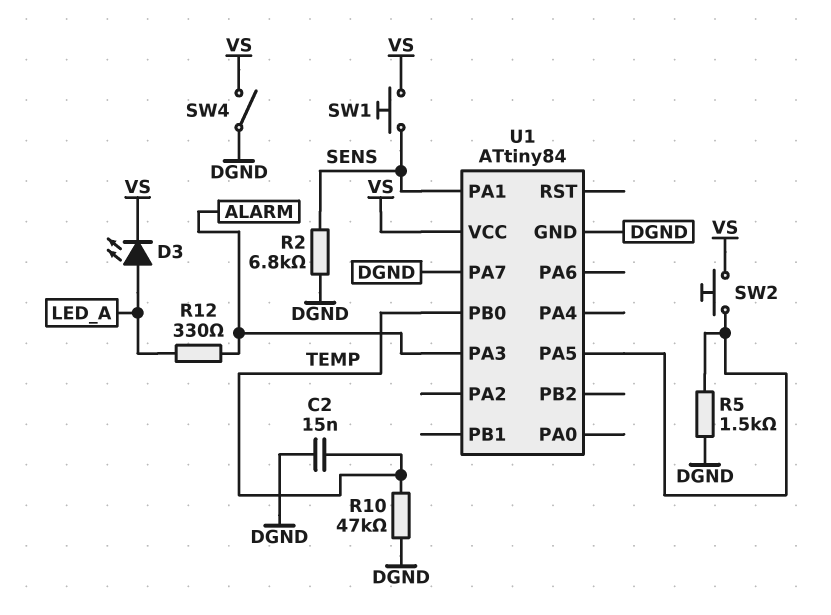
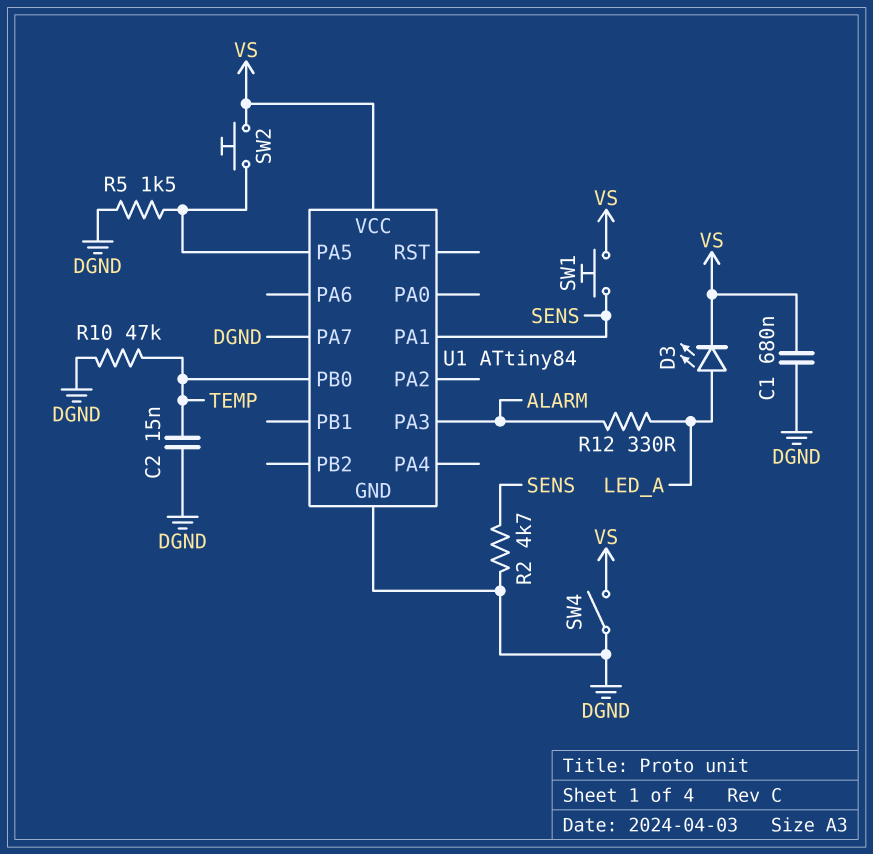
C1: none -> 680nF (DGND, VS)
R2: 6.8k (DGND, SENS) -> 4.7k (DGND, SENS)

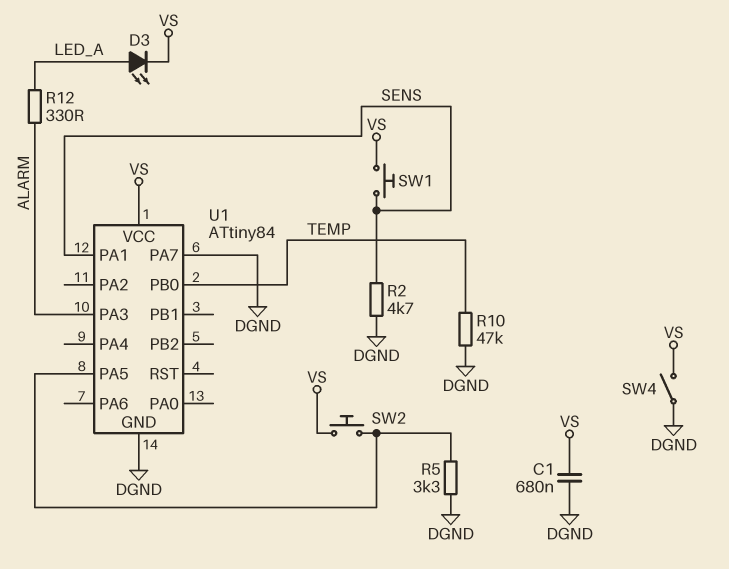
C2: 15nF (DGND, TEMP) -> none
R5: 1.5k (DGND, U1/PA5) -> 3.3k (DGND, U1/PA5)

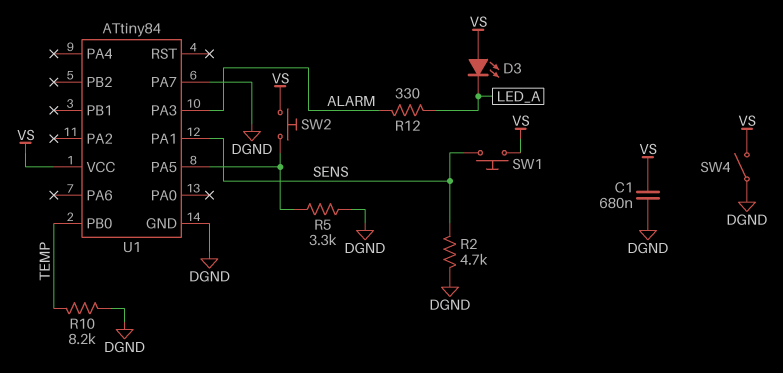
D3: LED (A LED_A, K VS) -> LED (A VS, K LED_A)
R10: 47k (DGND, TEMP) -> 8.2k (DGND, TEMP)

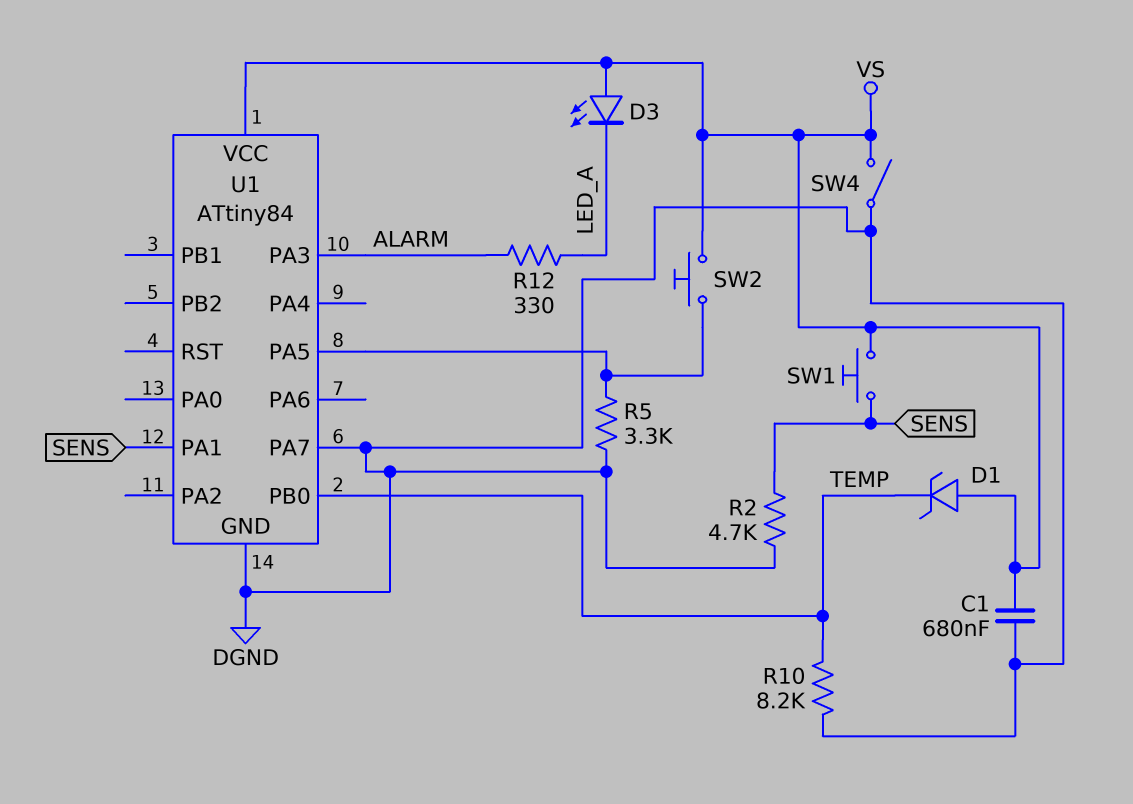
D1: none -> zener (A VS, K TEMP)

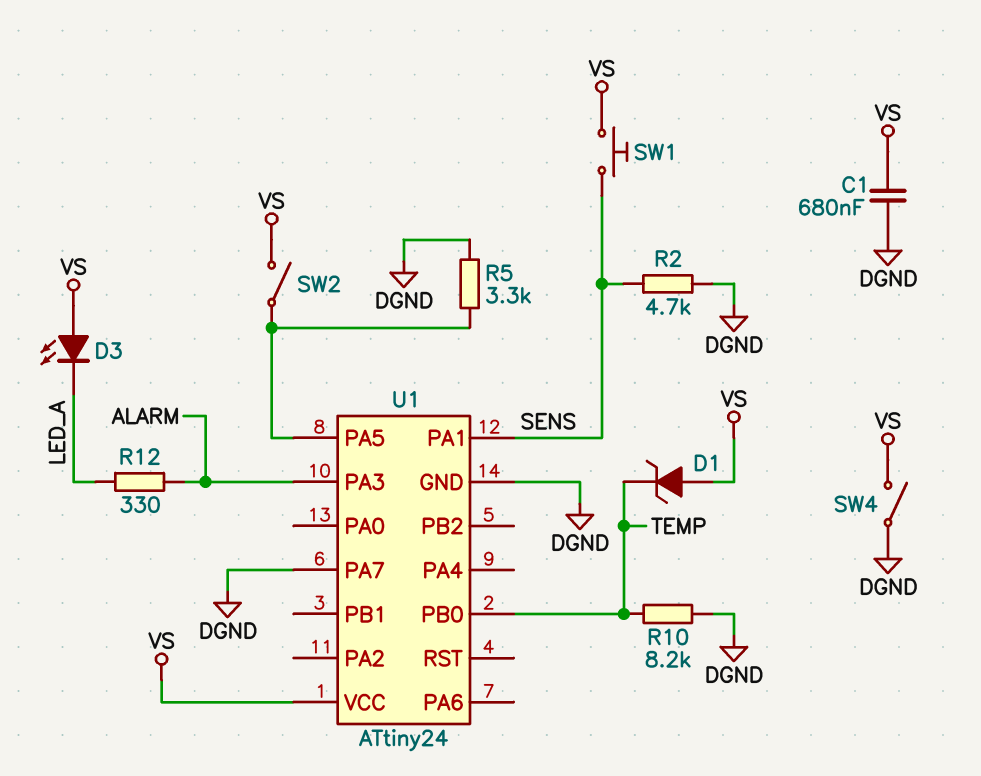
SW2: button (U1/PA5, VS) -> switch (U1/PA5, VS)
U1: ATtiny84 -> ATtiny24

